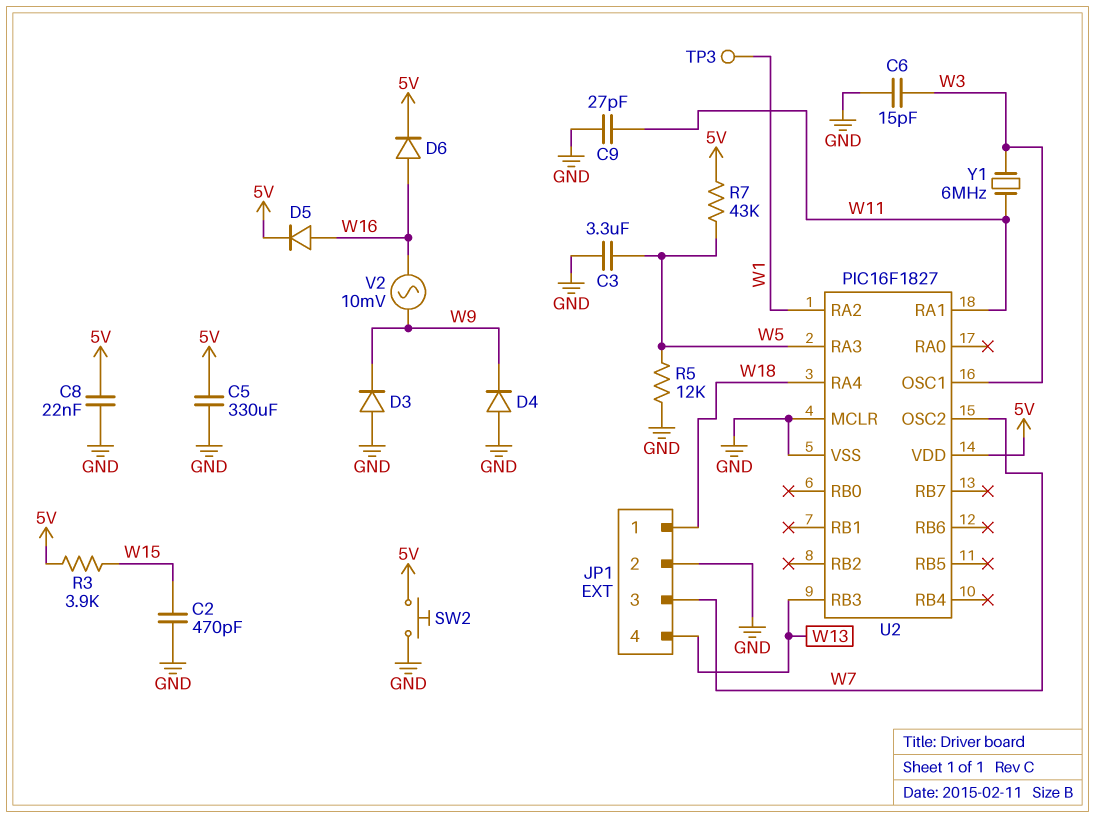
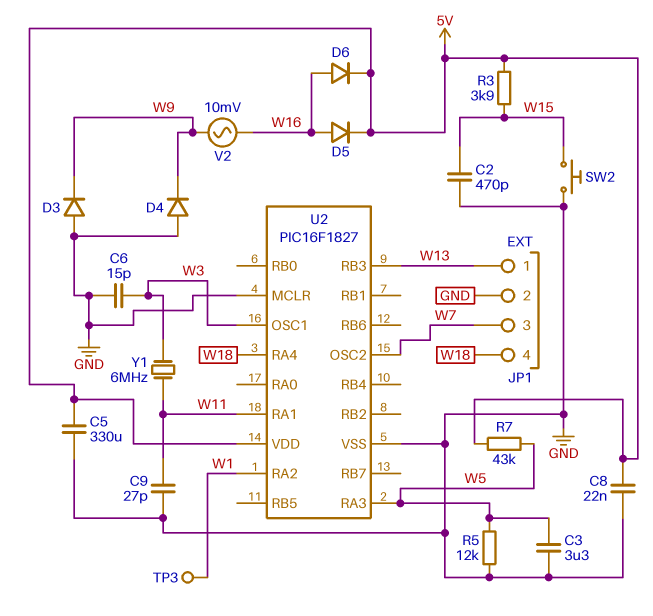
JP1 pin 1: W18 -> W13
JP1 pin 4: W13 -> W18
SW2: button (5V, GND) -> button (GND, W15)

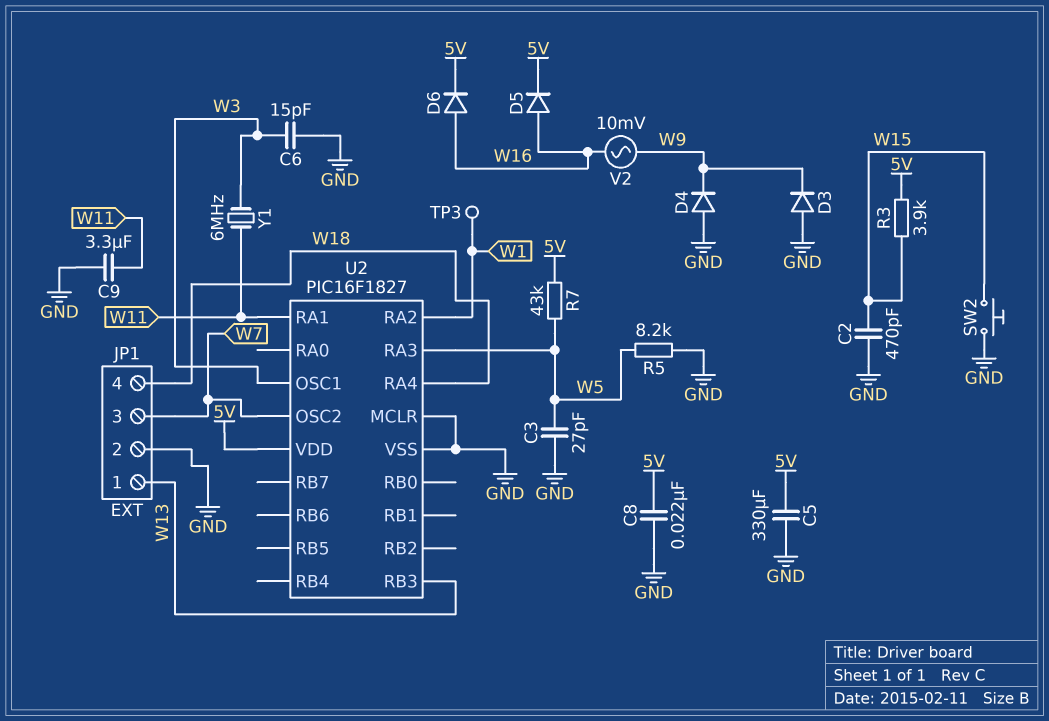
C3: 3.3uF (GND, W5) -> 27pF (GND, W5)
C9: 27pF (GND, W11) -> 3.3uF (GND, W11)
R5: 12k (GND, W5) -> 8.2k (GND, W5)

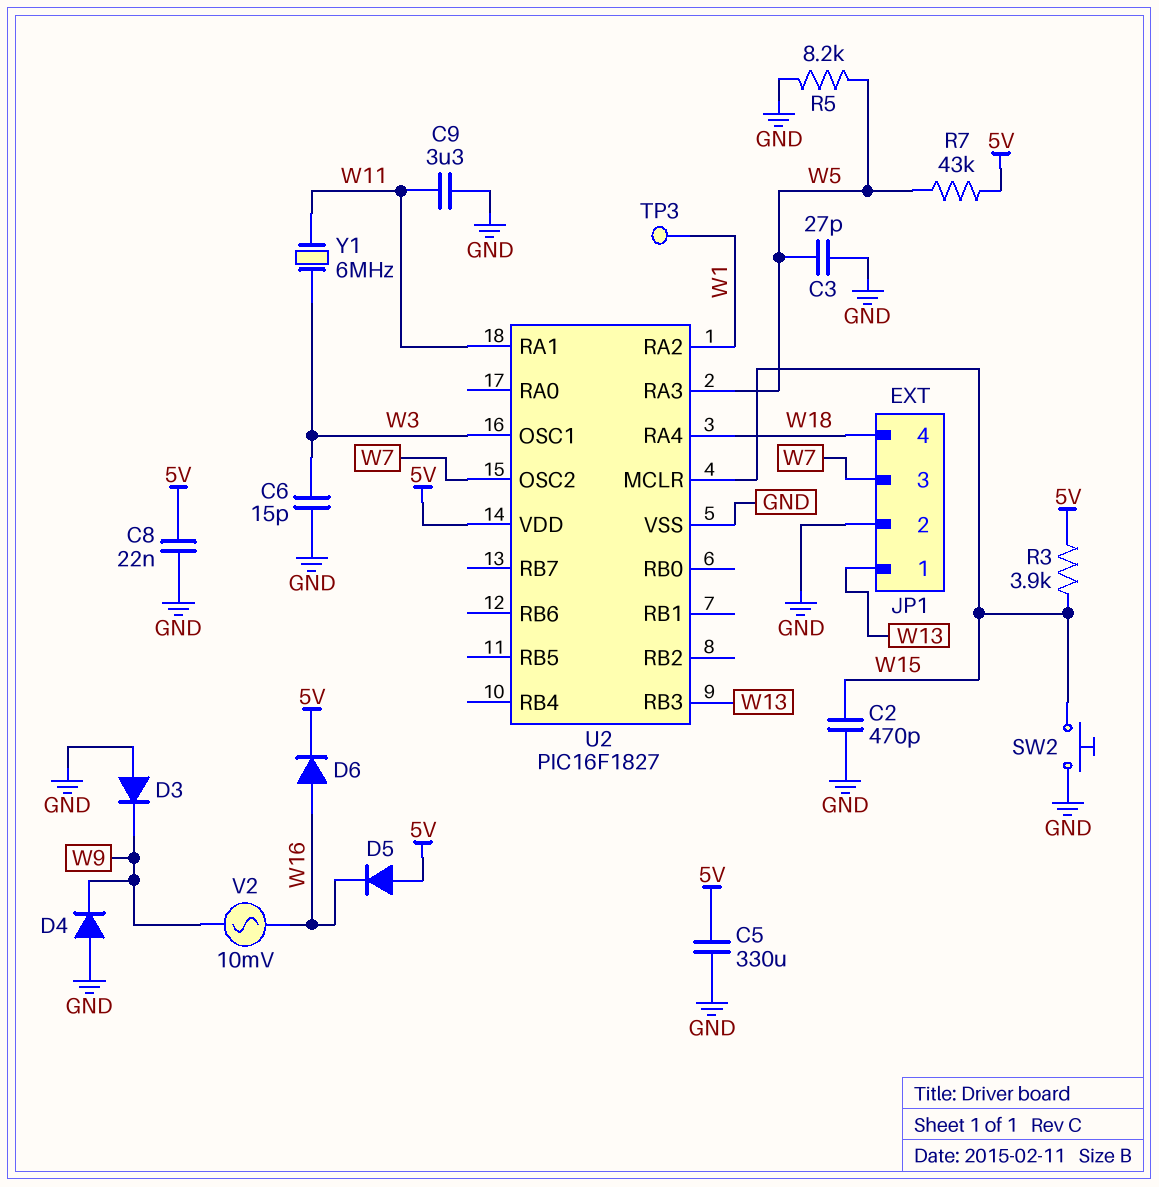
D5: diode (A W16, K 5V) -> diode (A 5V, K W16)
U2 pin MCLR: GND -> W15

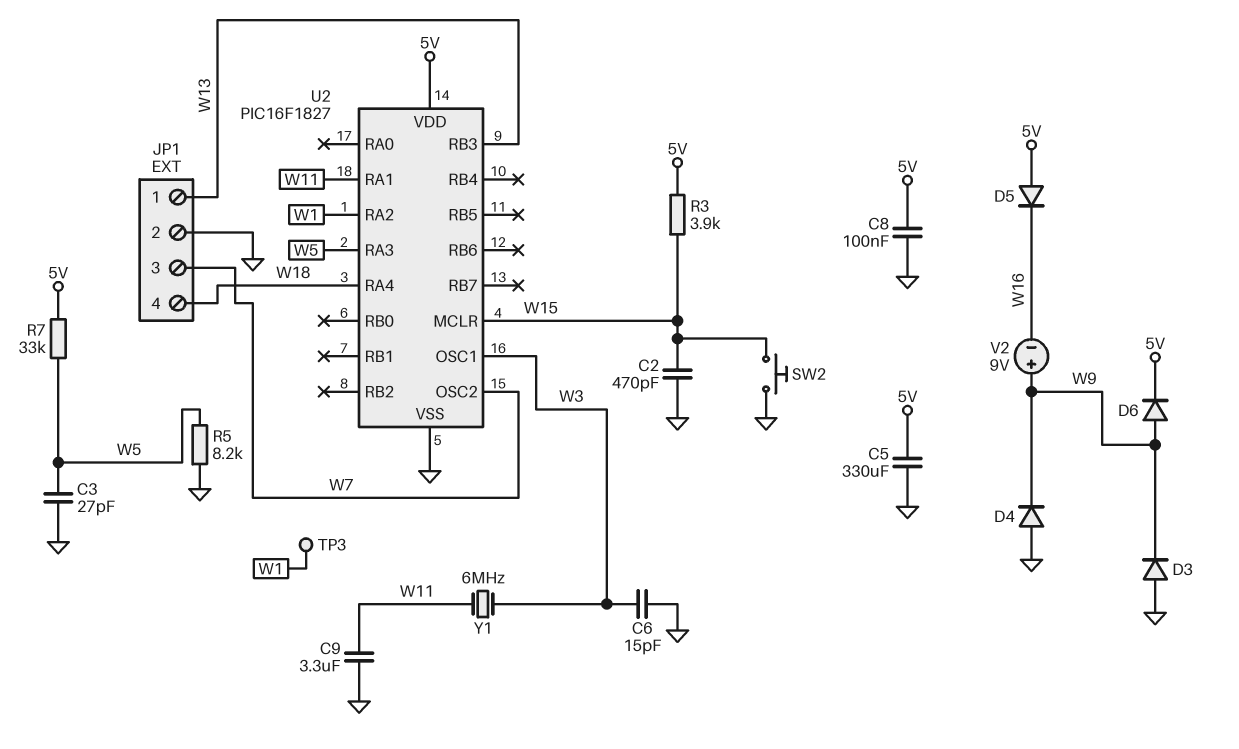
C8: 22nF (5V, GND) -> 100nF (5V, GND)
D6: diode (A W16, K 5V) -> diode (A W9, K 5V)
R7: 43k (5V, W5) -> 33k (5V, W5)
V2: AC 10mV (W9, W16) -> 9V (plus W9, minus W16)

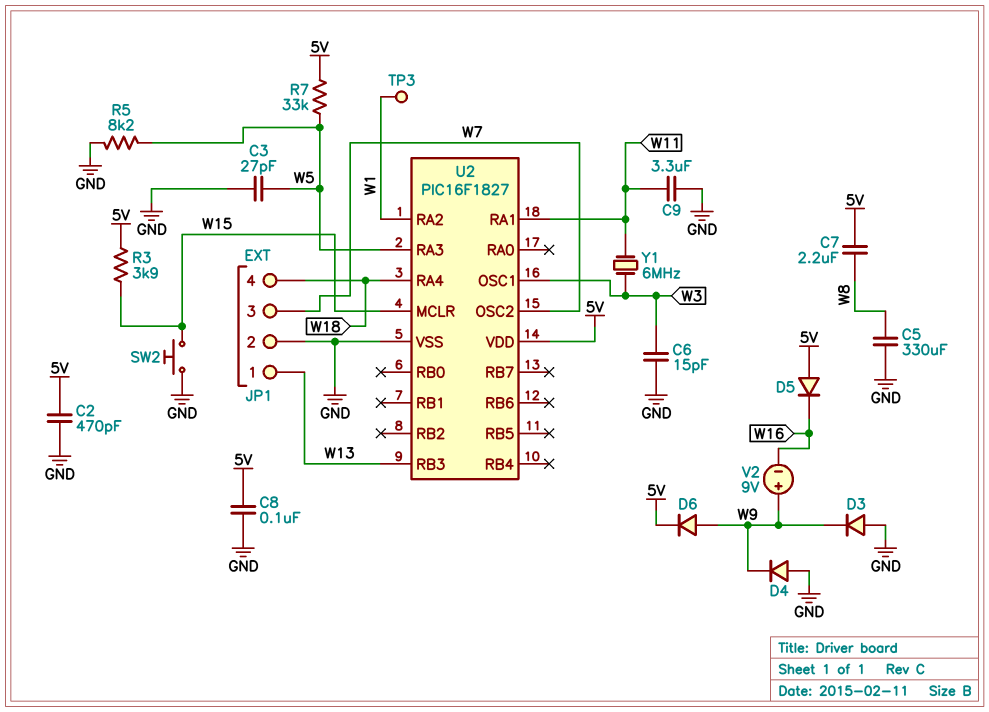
C2: 470pF (GND, W15) -> 470pF (5V, GND)
C5: 330uF (5V, GND) -> 330uF (GND, W8)
C7: none -> 2.2uF (5V, W8)

